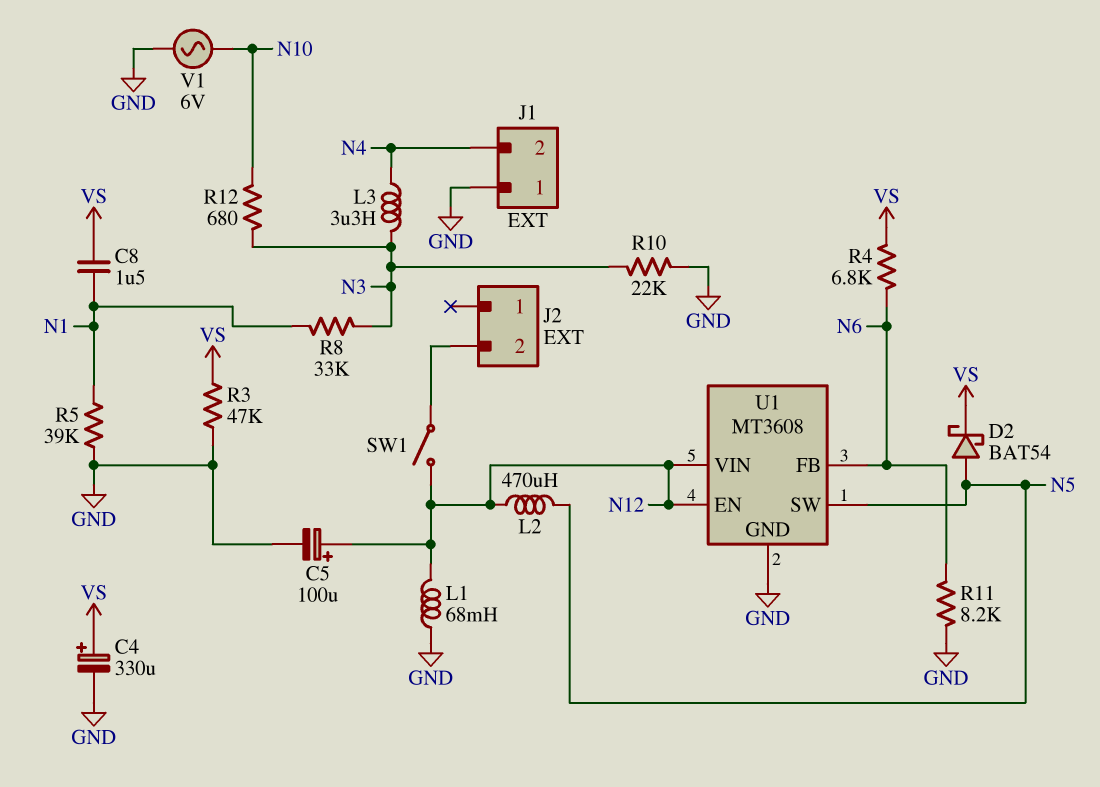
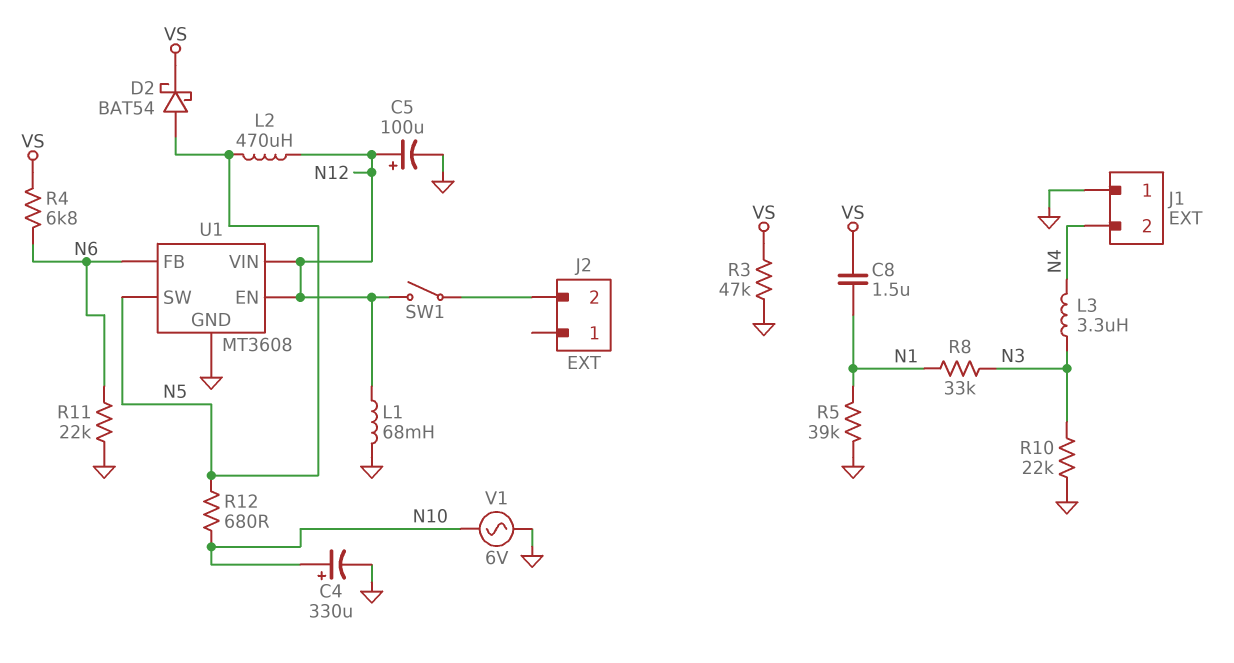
C4: 330uF (plus VS, minus GND) -> 330uF (plus N10, minus GND)
R11: 8.2k (GND, N6) -> 22k (GND, N6)
R12: 680 (N3, N10) -> 680 (N5, N10)

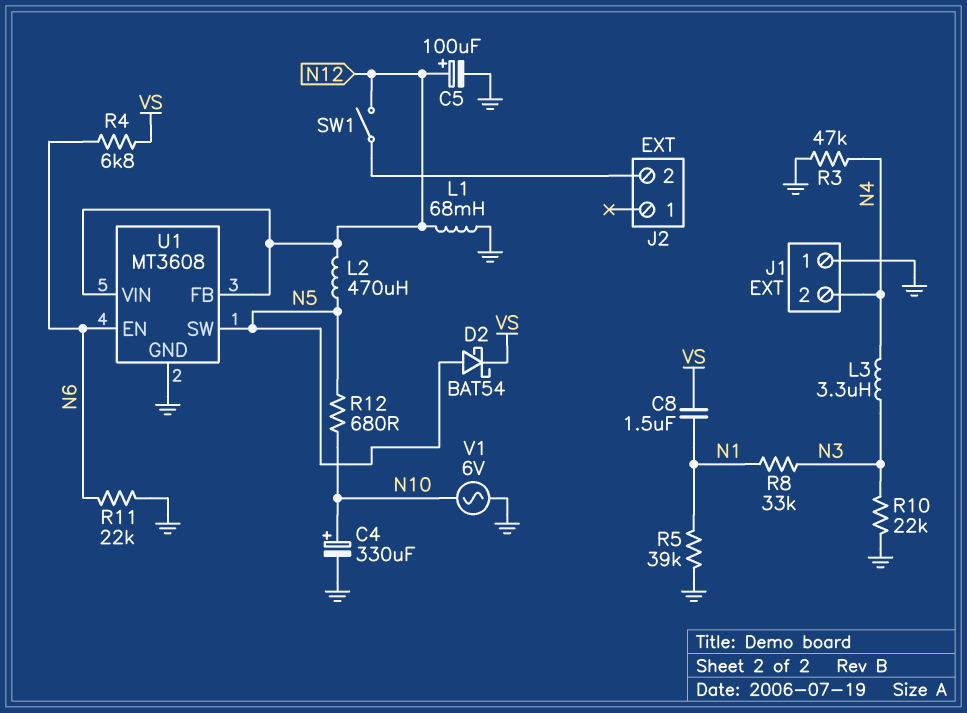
R3: 47k (GND, VS) -> 47k (GND, N4)
U1 pin EN: N12 -> N6
U1 pin FB: N6 -> N12

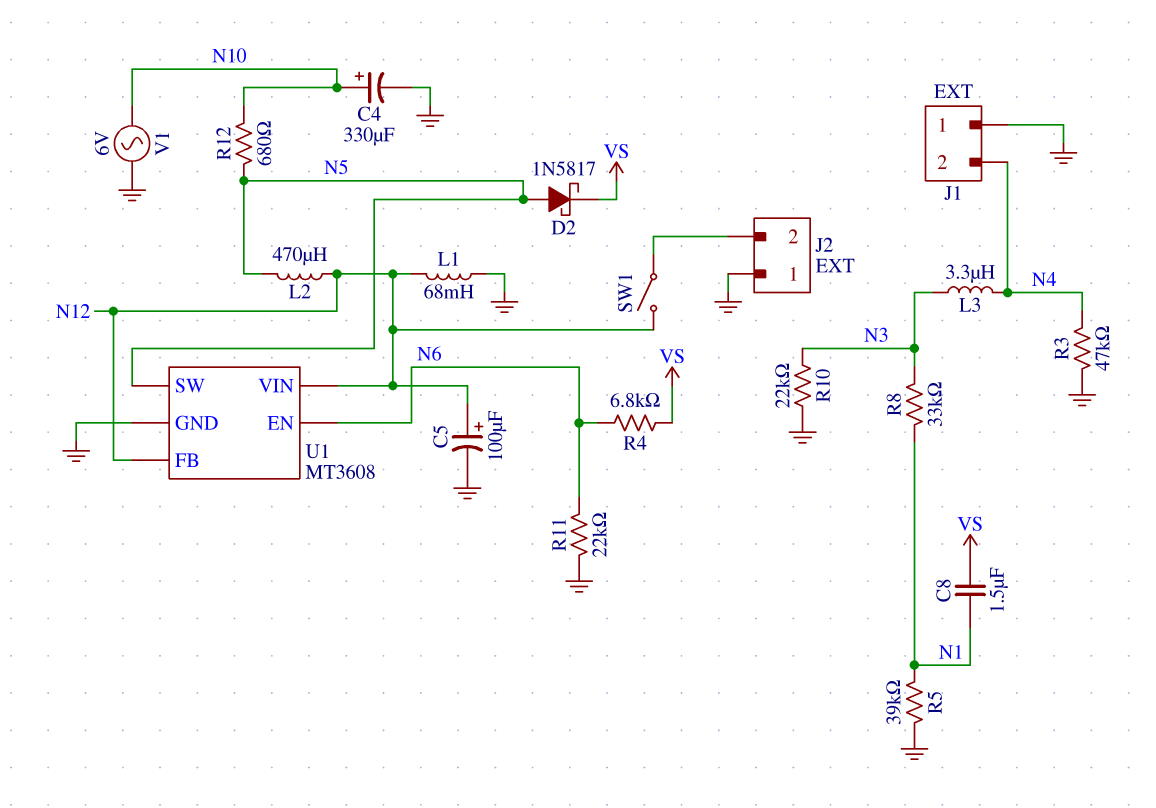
D2: schottky BAT54 (A N5, K VS) -> schottky 1N5817 (A N5, K VS)
J2 pin 1: none -> GND

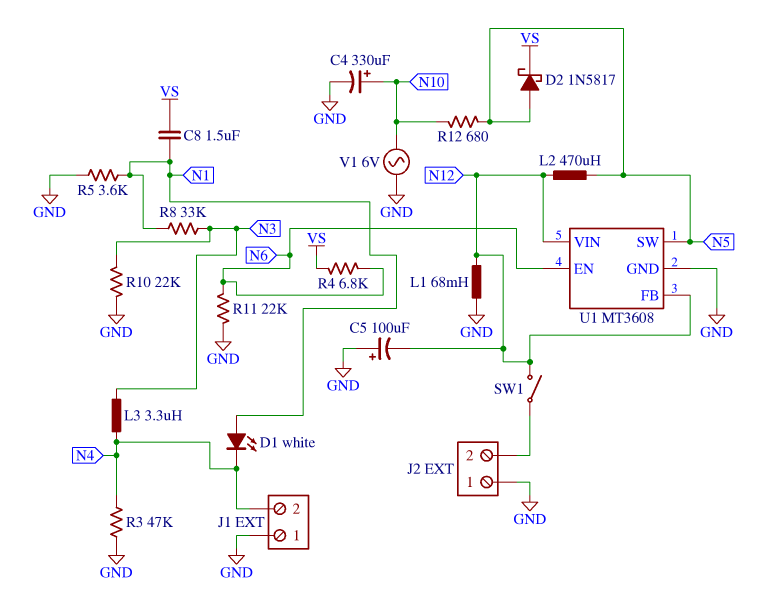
C5: 100uF (plus N12, minus GND) -> 100uF (plus GND, minus N12)
D1: none -> LED white (A N1, K N4)
R5: 39k (GND, N1) -> 3.6k (GND, N1)

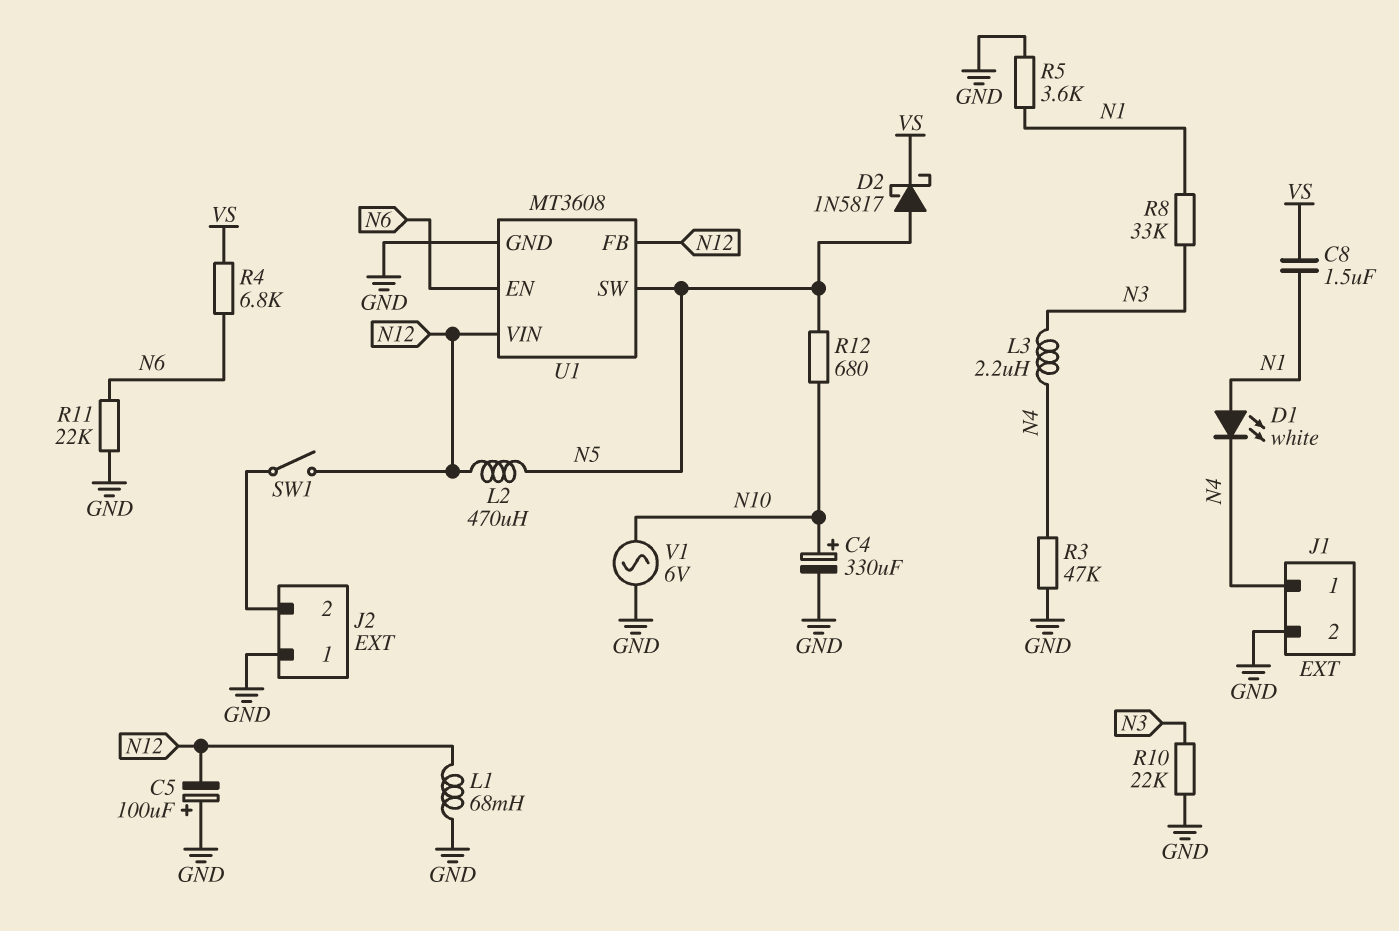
J1 pin 1: GND -> N4
J1 pin 2: N4 -> GND
L3: 3.3uH (N3, N4) -> 2.2uH (N3, N4)

